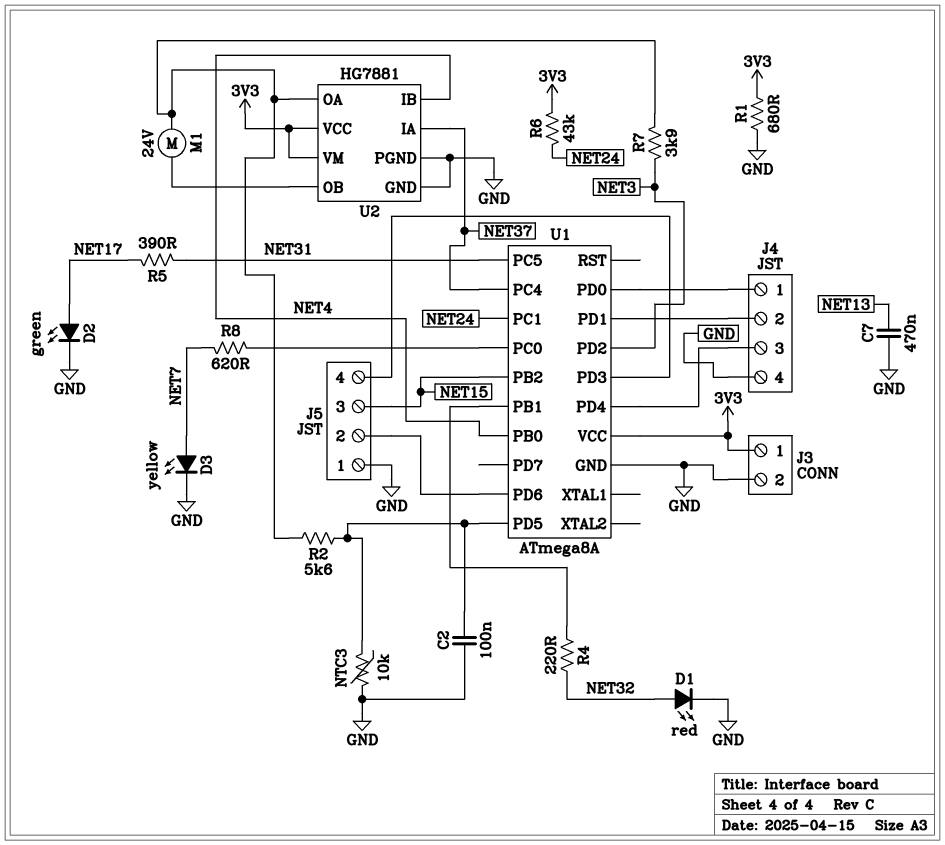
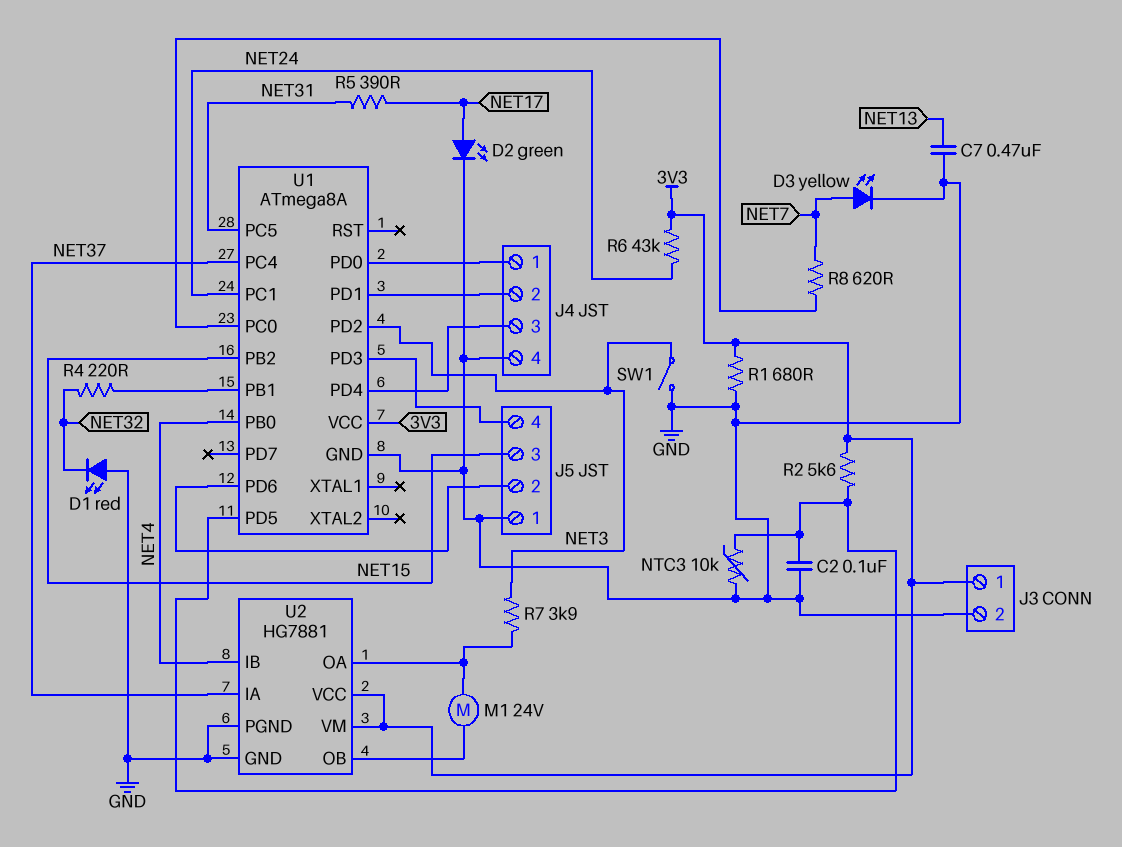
D1: LED red (A NET32, K GND) -> LED red (A GND, K NET32)
R2: 5.6k (U1/PD5, U2/OA) -> 5.6k (3V3, U1/PD5)
SW1: none -> switch (GND, NET3)

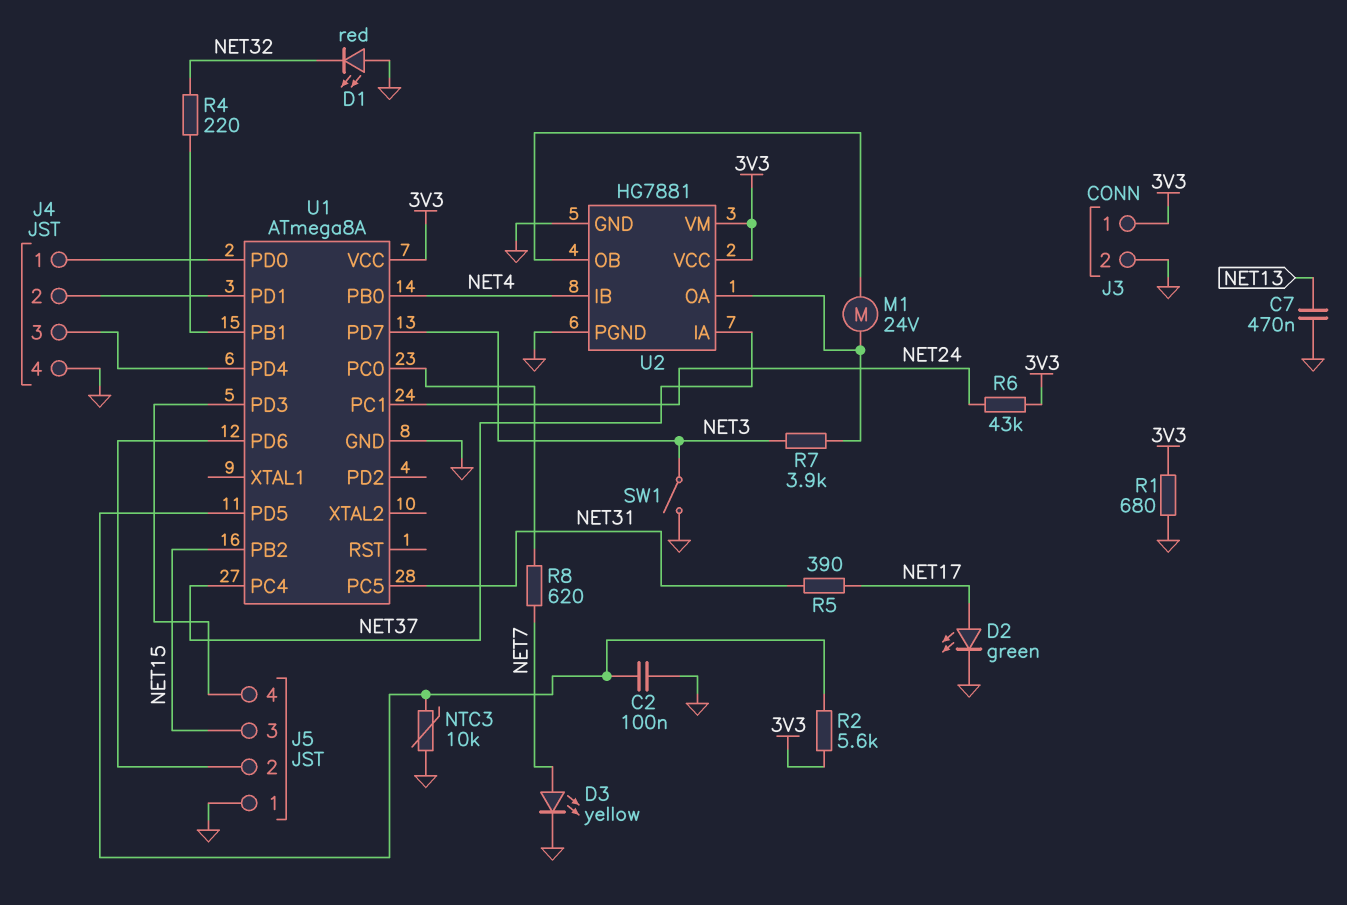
U1 pin PD2: NET3 -> none
U1 pin PD7: none -> NET3

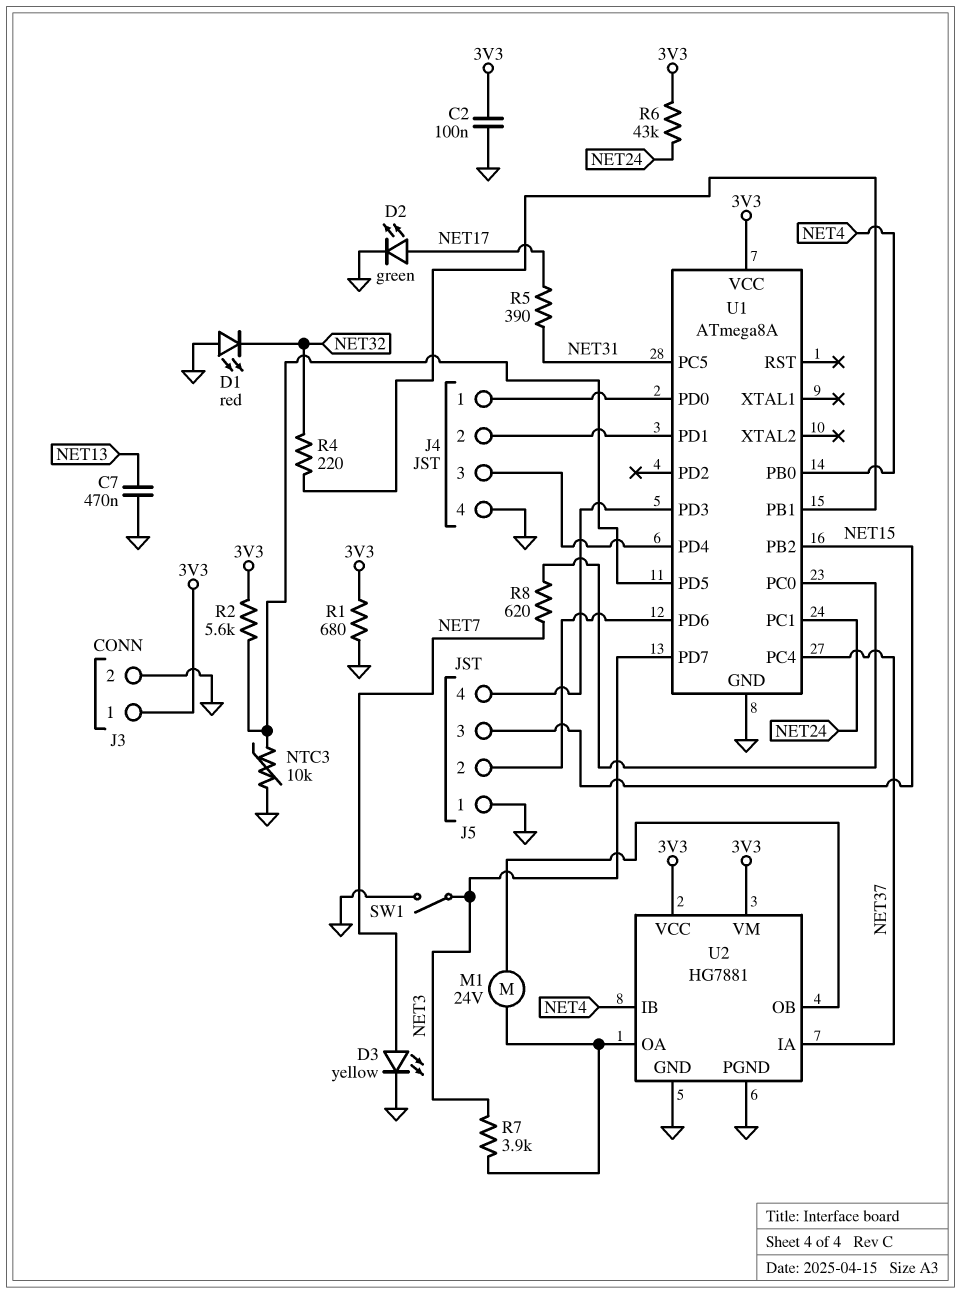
C2: 100nF (GND, U1/PD5) -> 100nF (3V3, GND)

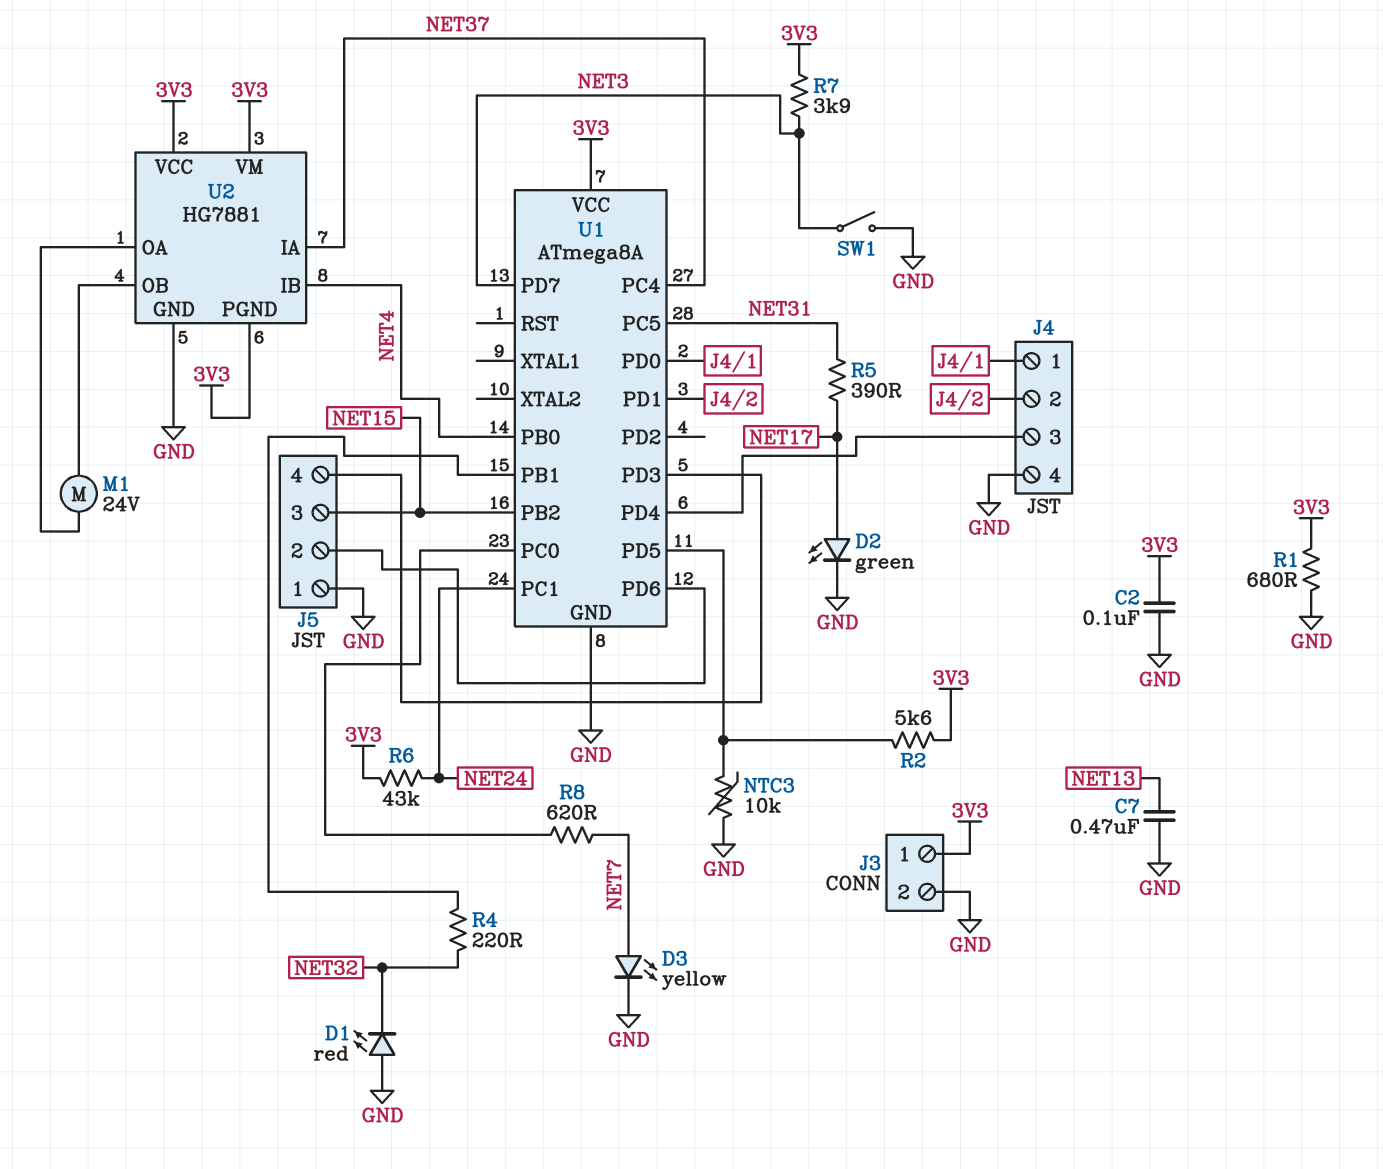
R7: 3.9k (NET3, U2/OA) -> 3.9k (3V3, NET3)
U2 pin PGND: GND -> 3V3

